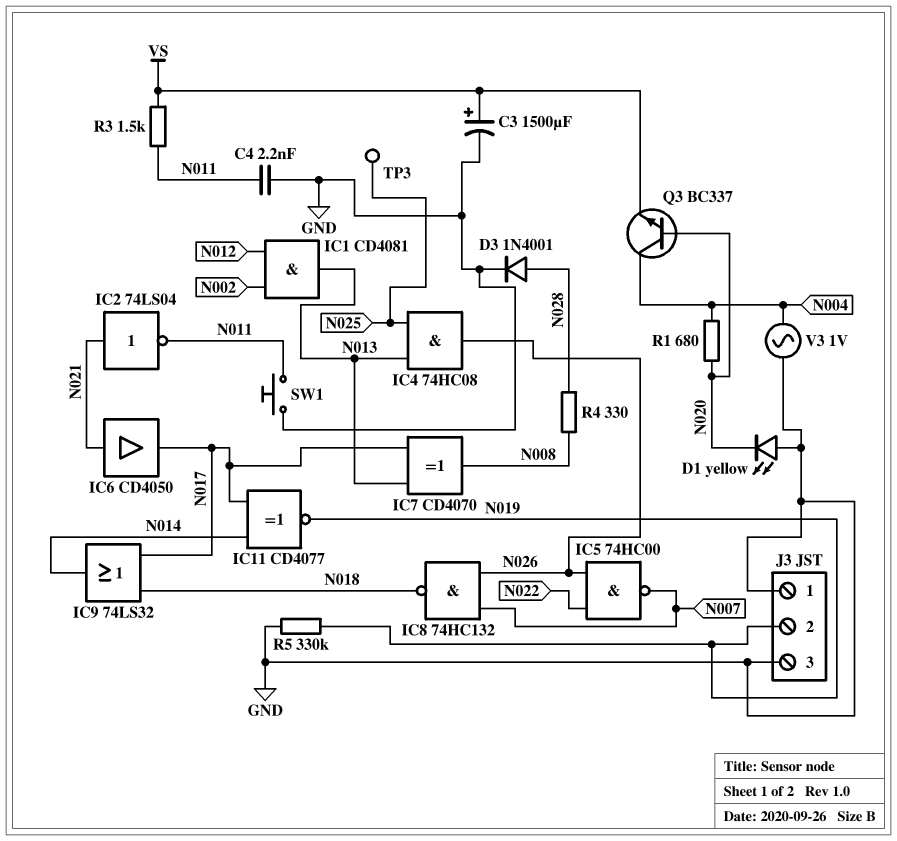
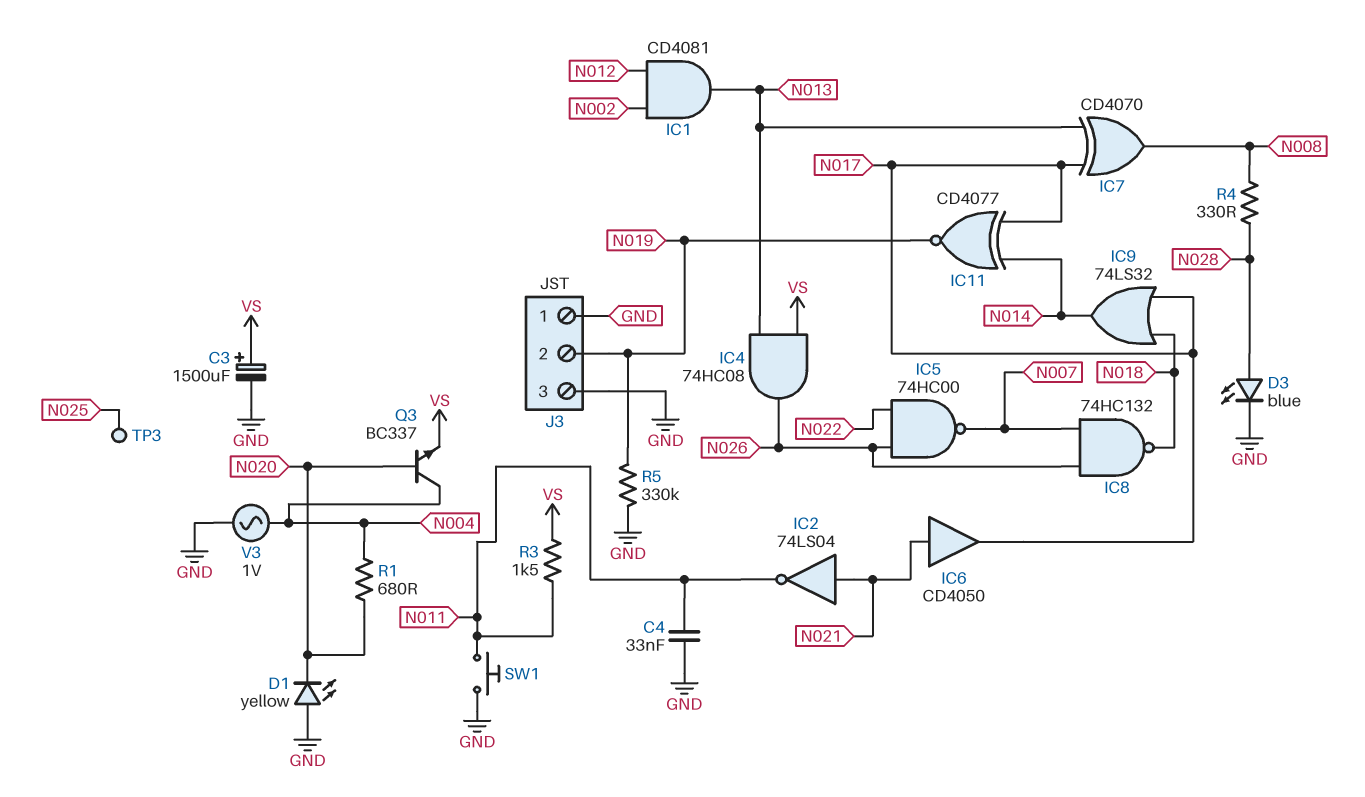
C4: 2.2nF (GND, N011) -> 33nF (GND, N011)
D3: diode 1N4001 (A N028, K GND) -> LED blue (A N028, K GND)
IC4: AND 74HC08 (in N013, in N025, out N026) -> AND 74HC08 (in N013, in VS, out N026)

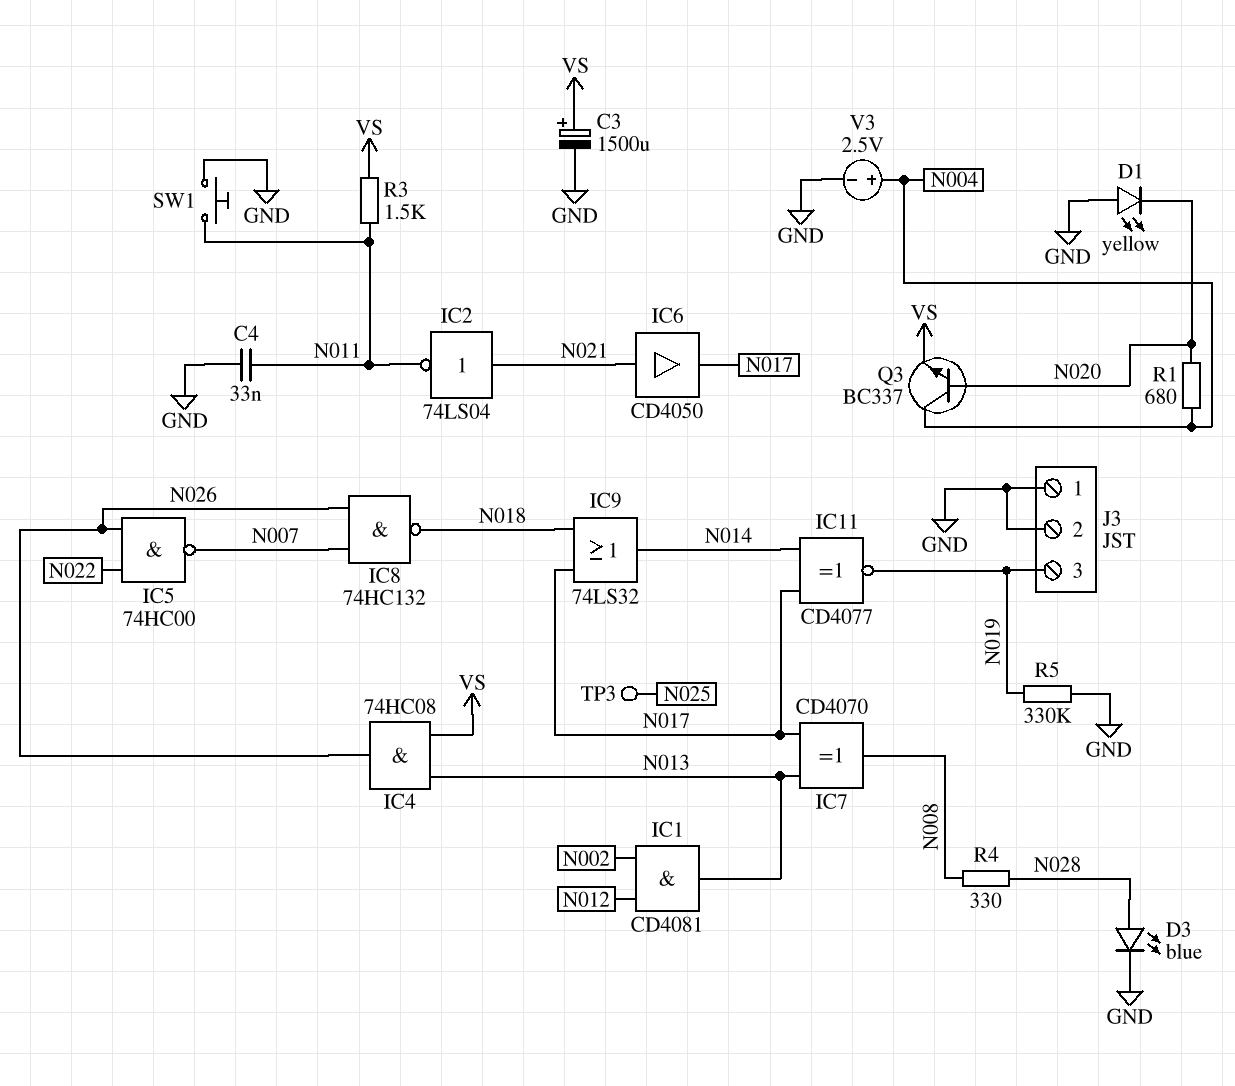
J3 pin 2: N019 -> GND
J3 pin 3: GND -> N019
V3: AC 1V (GND, N004) -> 2.5V (plus N004, minus GND)

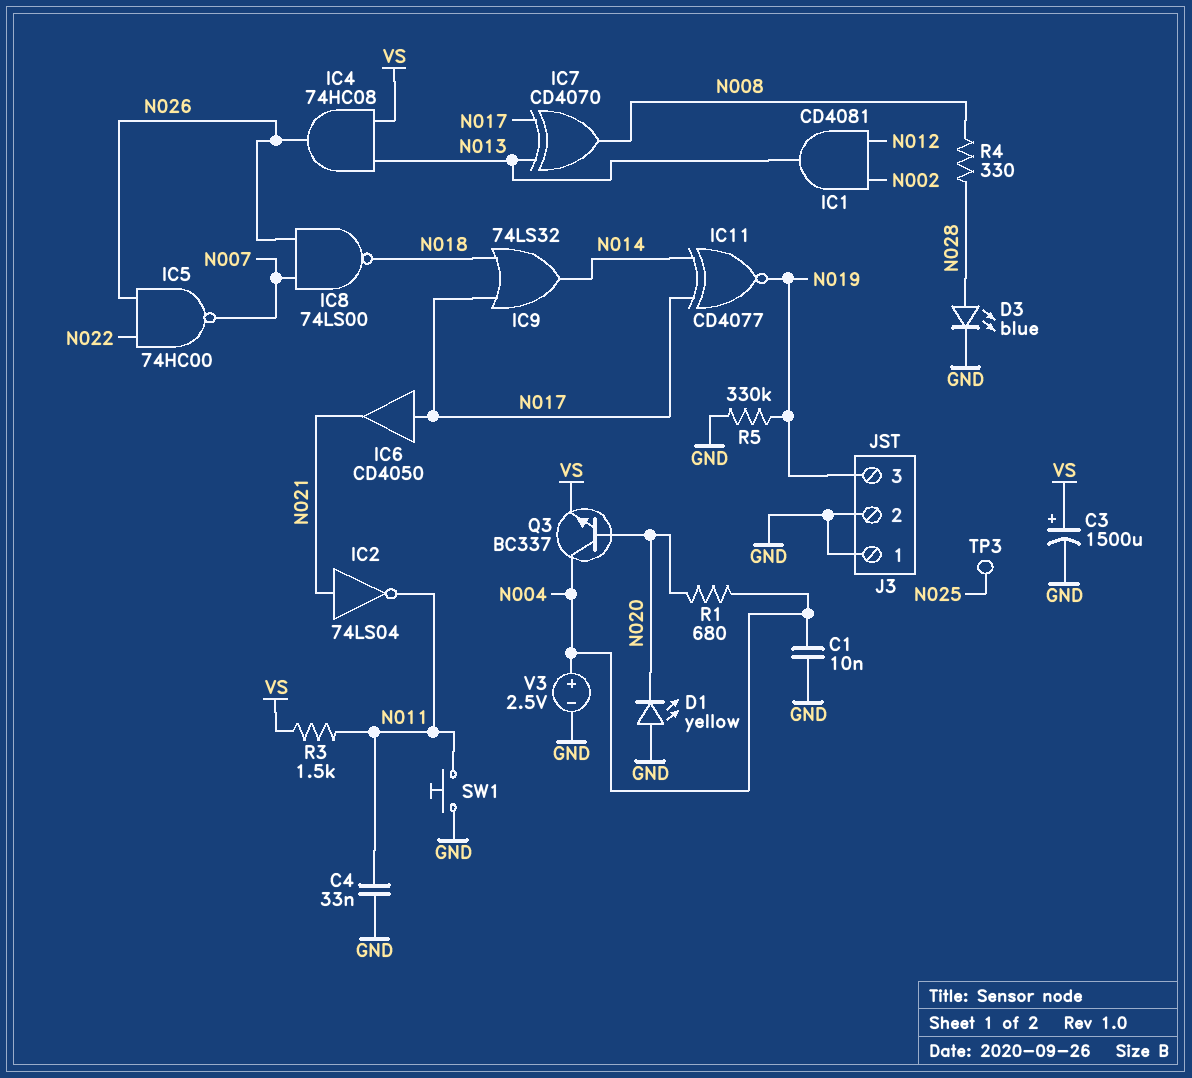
C1: none -> 10nF (GND, N004)
IC6: buffer CD4050 (in N021, out N017) -> buffer CD4050 (in N017, out N021)
IC8: NAND 74HC132 (in N007, in N026, out N018) -> NAND 74LS00 (in N007, in N026, out N018)

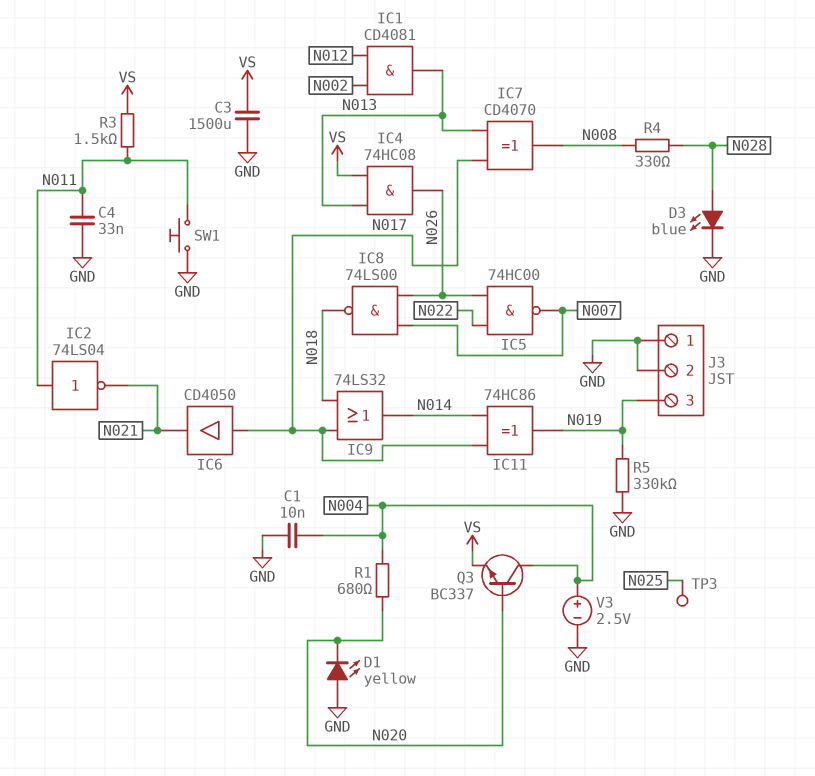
C3: 1500uF (plus VS, minus GND) -> 1500uF (GND, VS)
IC2: NOT 74LS04 (in N021, out N011) -> NOT 74LS04 (in N011, out N021)
IC11: XNOR CD4077 (in N014, in N017, out N019) -> XOR 74HC86 (in N014, in N017, out N019)

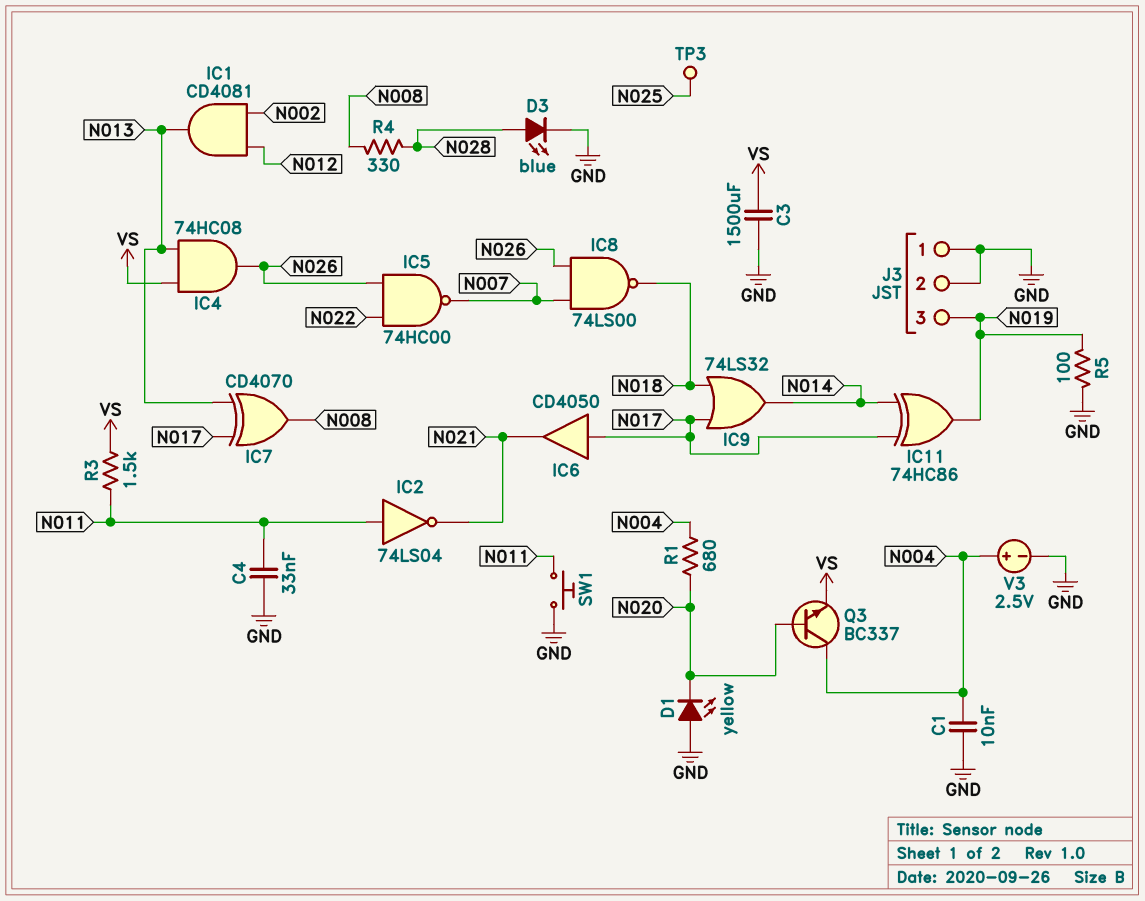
R5: 330k (GND, N019) -> 100 (GND, N019)

